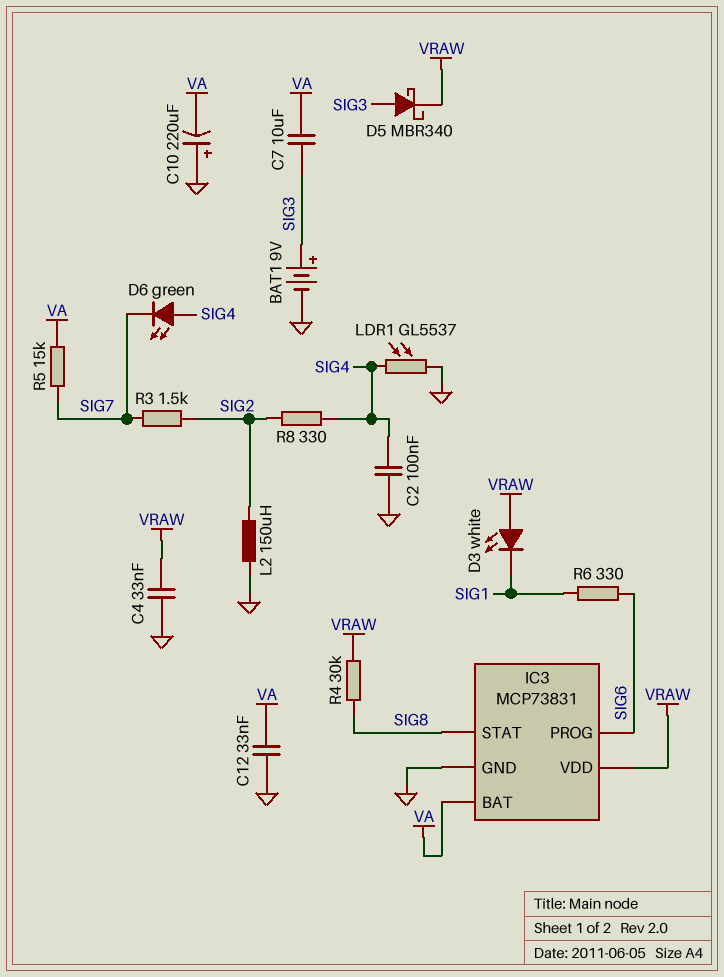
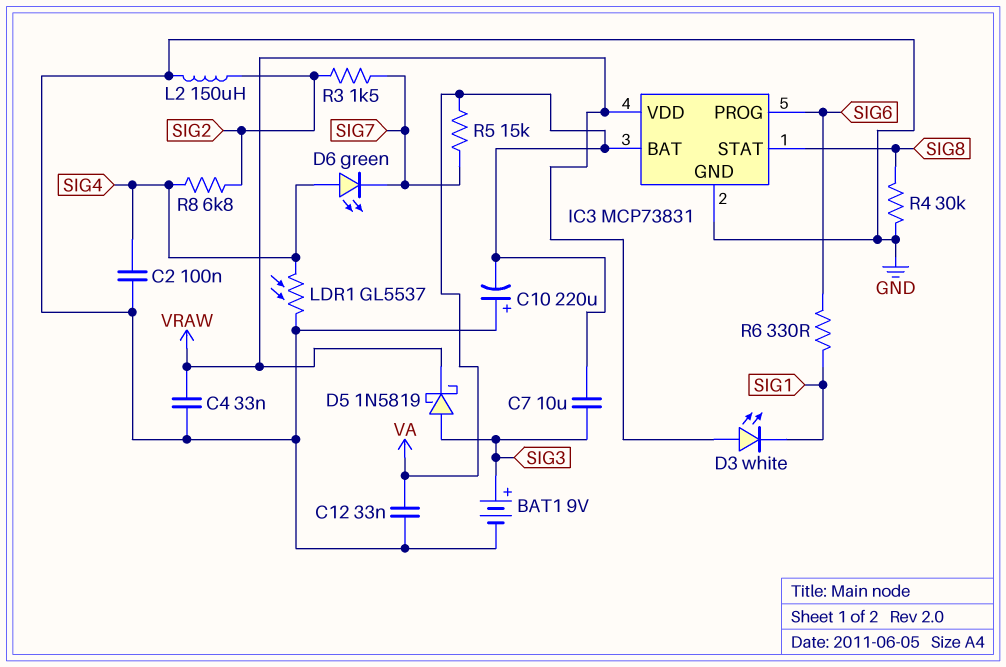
D5: schottky MBR340 (A SIG3, K VRAW) -> schottky 1N5819 (A SIG3, K VRAW)
R4: 30k (SIG8, VRAW) -> 30k (GND, SIG8)
R8: 330 (SIG2, SIG4) -> 6.8k (SIG2, SIG4)

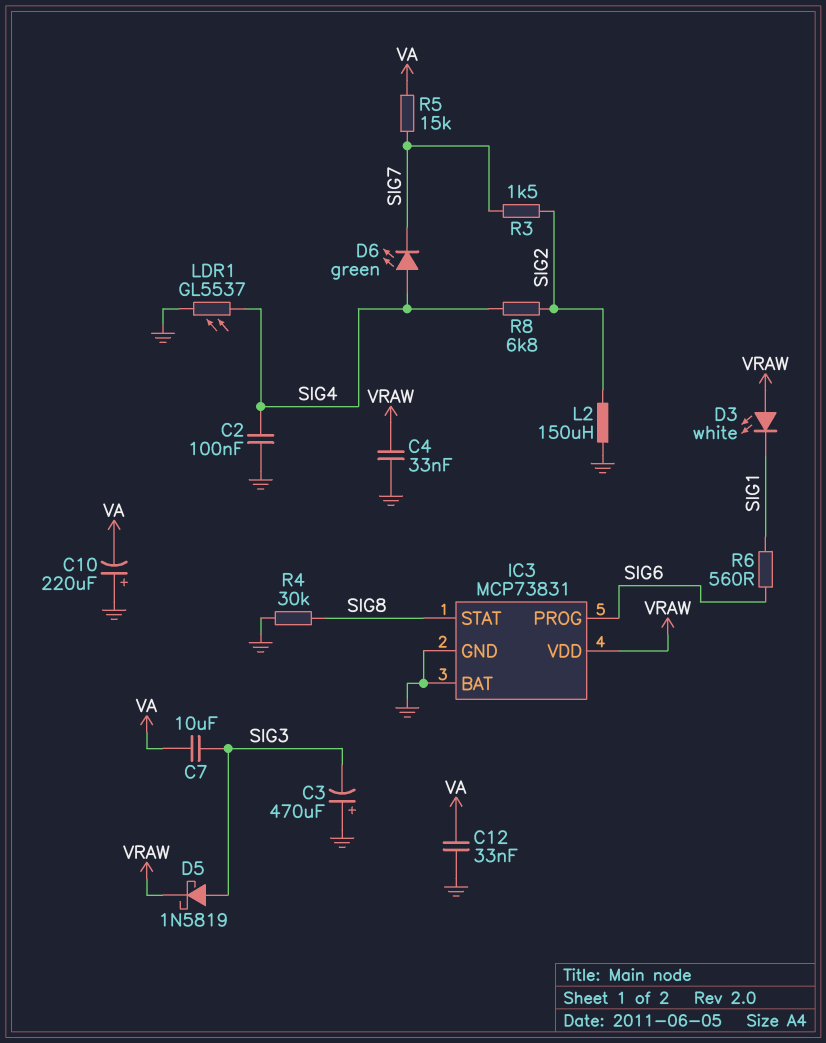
BAT1: 9V (plus SIG3, minus GND) -> none
C3: none -> 470uF (plus GND, minus SIG3)
IC3 pin BAT: VA -> GND
R6: 330 (SIG1, SIG6) -> 560 (SIG1, SIG6)

